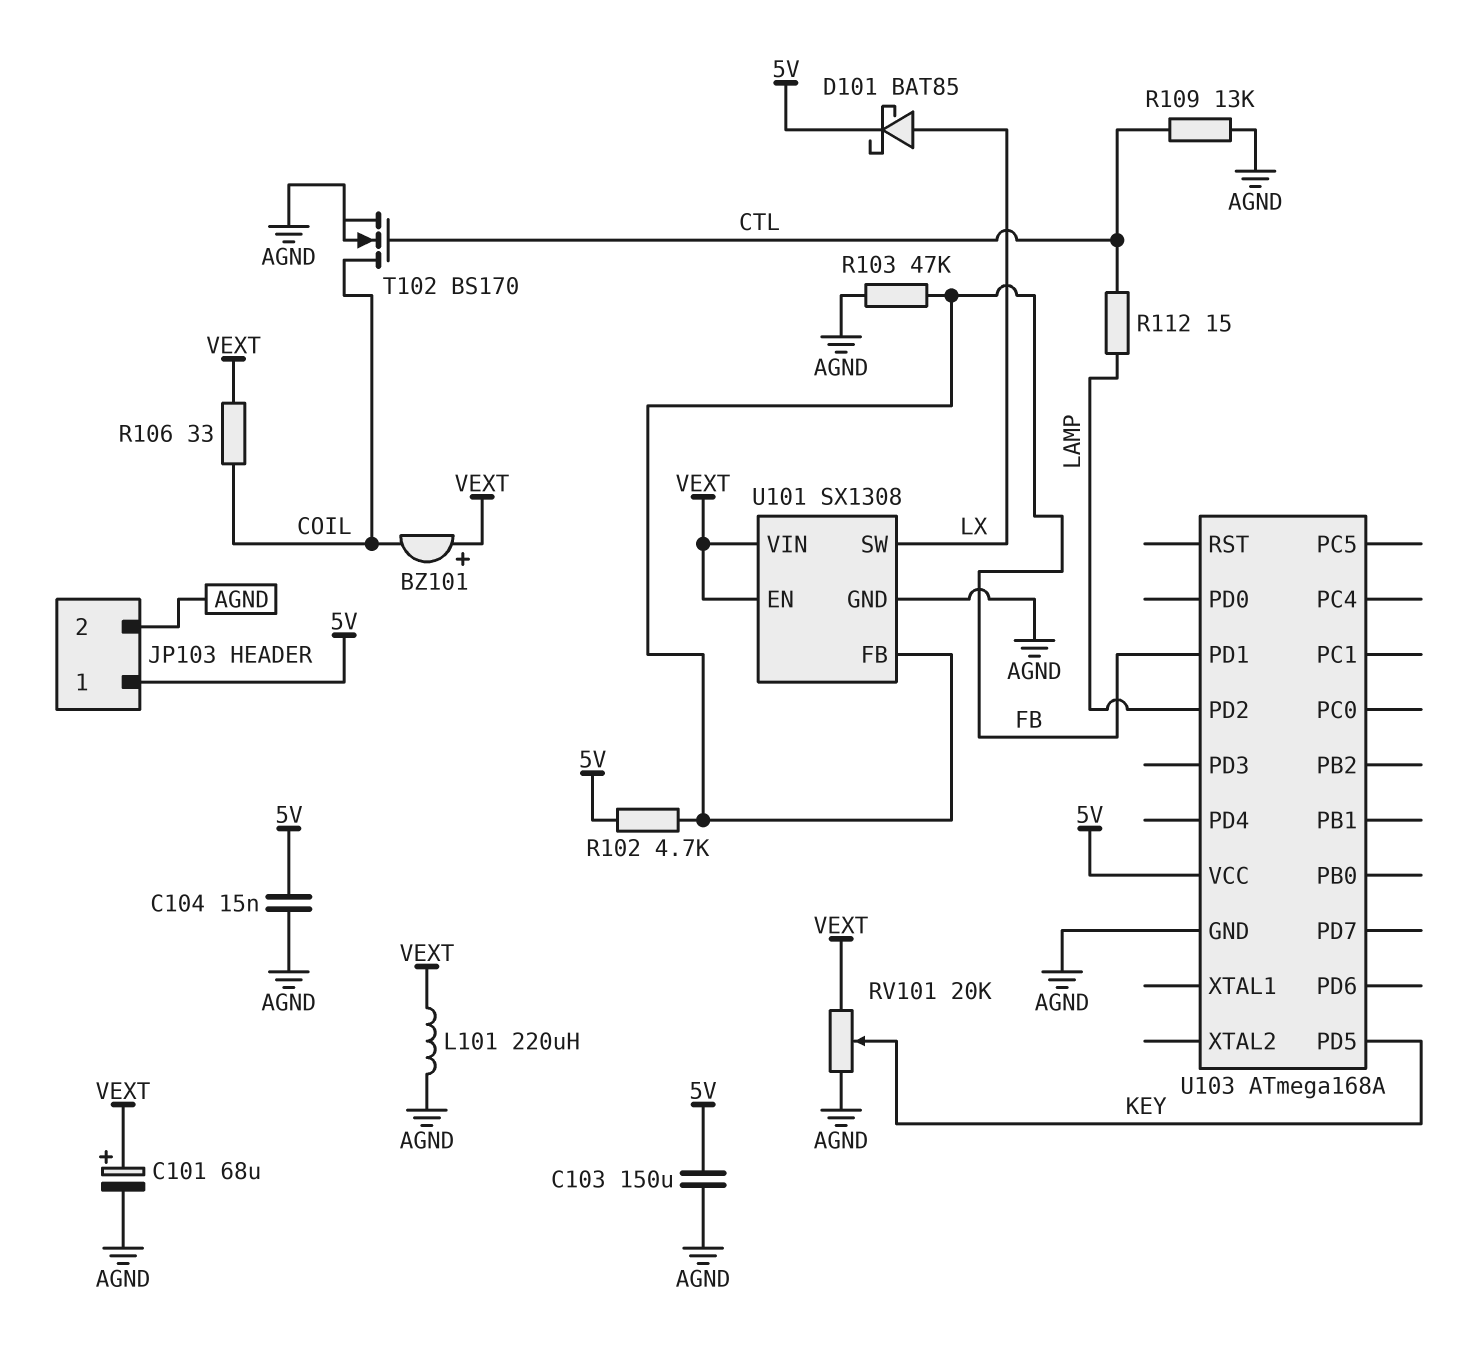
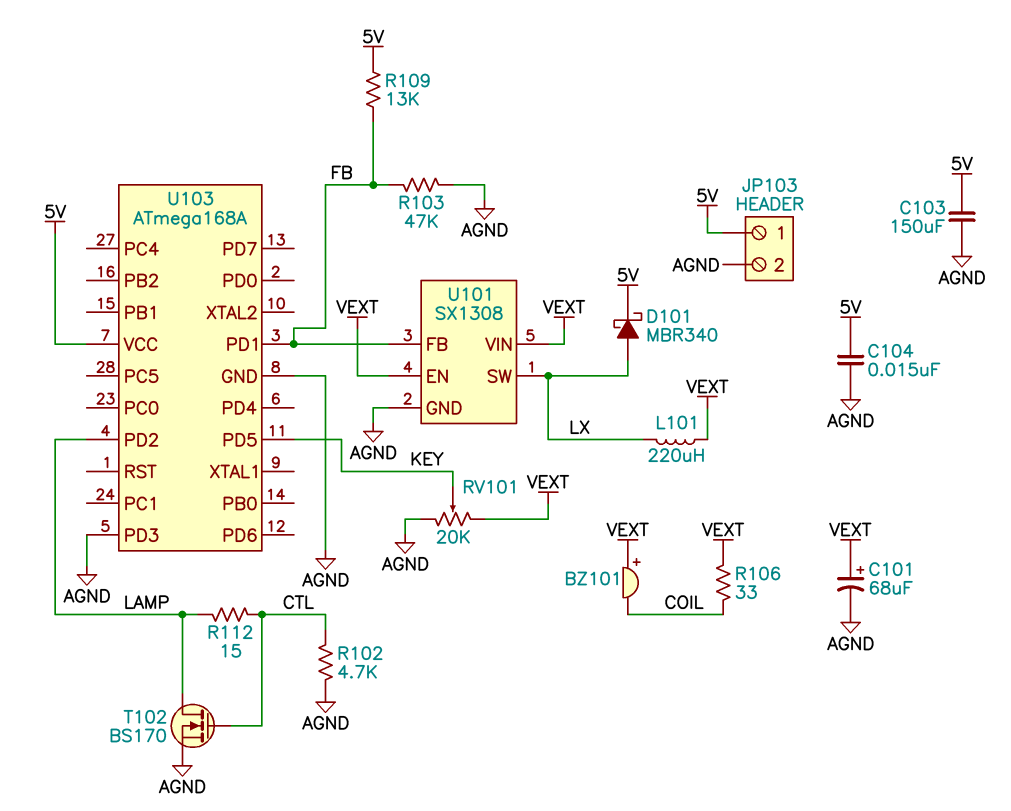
D101: schottky BAT85 (A LX, K 5V) -> schottky MBR340 (A LX, K 5V)
L101: 220uH (AGND, VEXT) -> 220uH (LX, VEXT)
R102: 4.7k (5V, FB) -> 4.7k (AGND, CTL)
R109: 13k (AGND, CTL) -> 13k (5V, FB)
T102: NMOS BS170 (G CTL, D COIL, S AGND) -> NMOS BS170 (G CTL, D LAMP, S AGND)
U103 pin PD3: none -> AGND

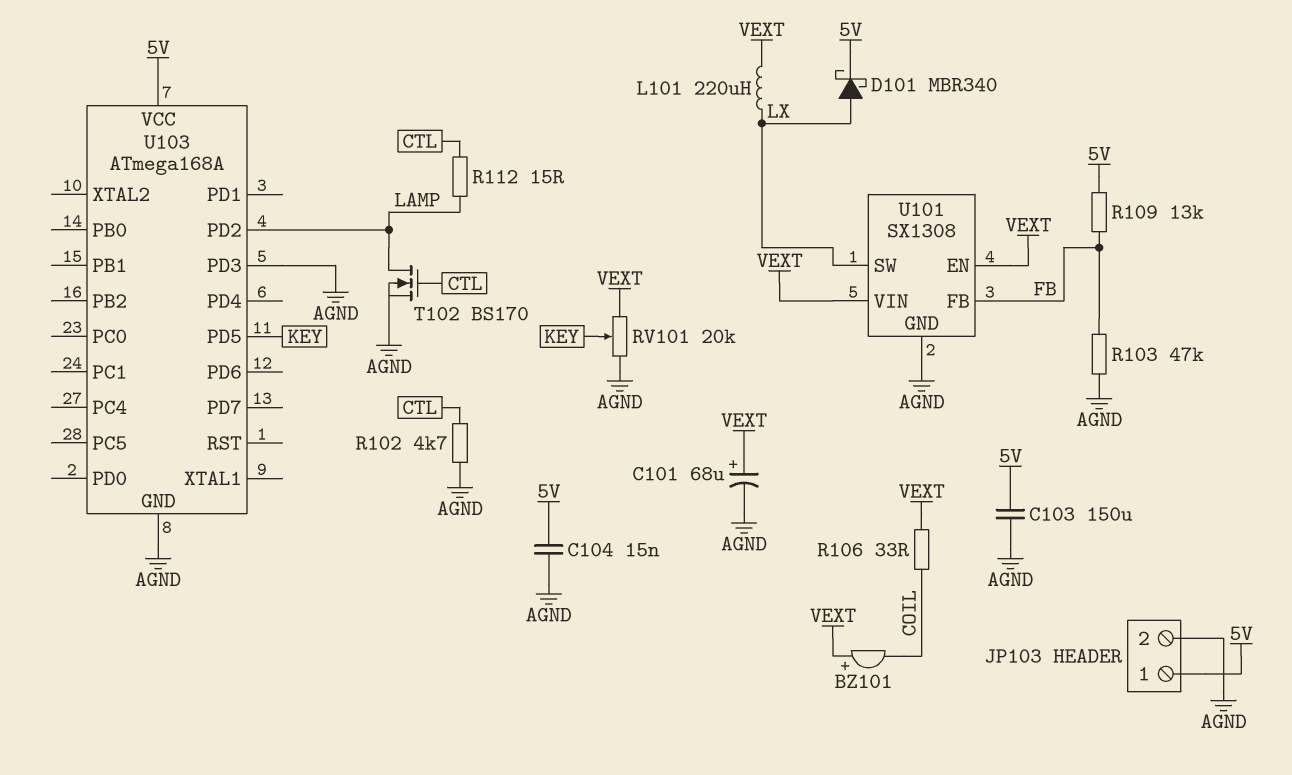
U103 pin PD1: FB -> none

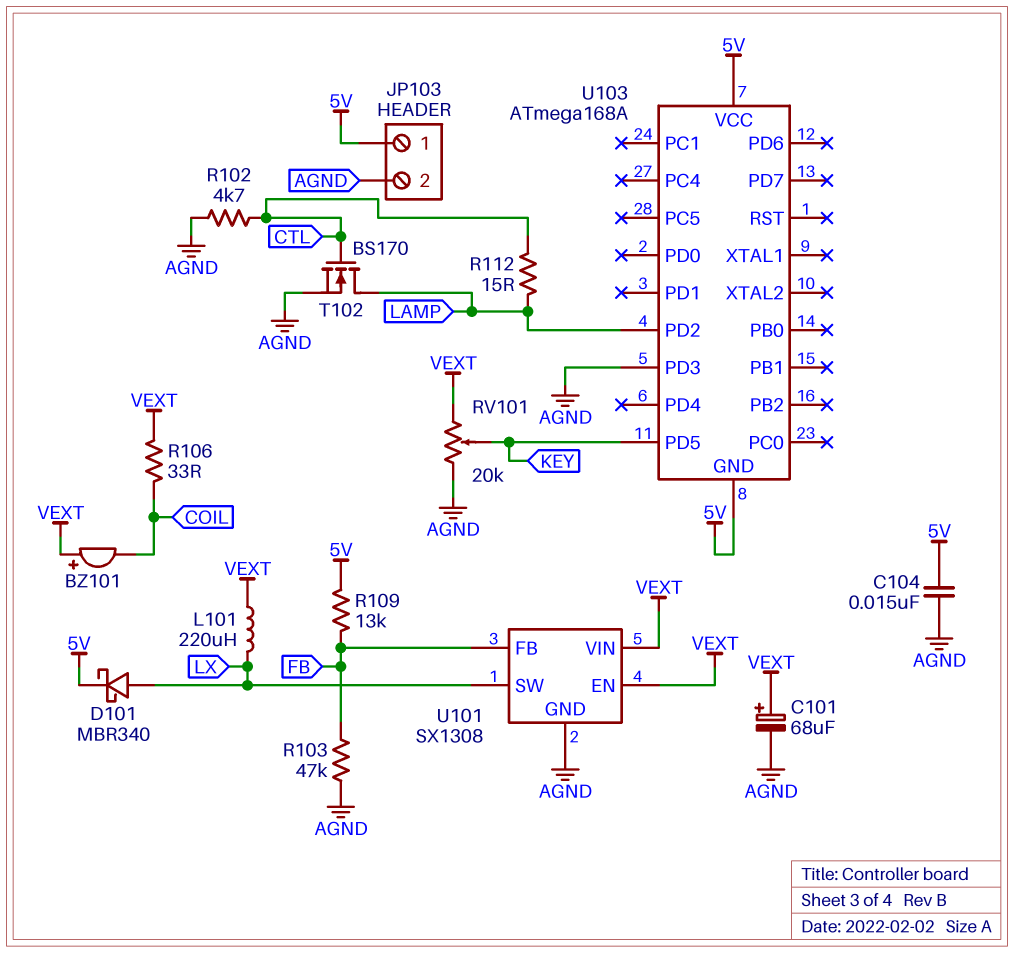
C103: 150uF (5V, AGND) -> none
U103 pin GND: AGND -> 5V

